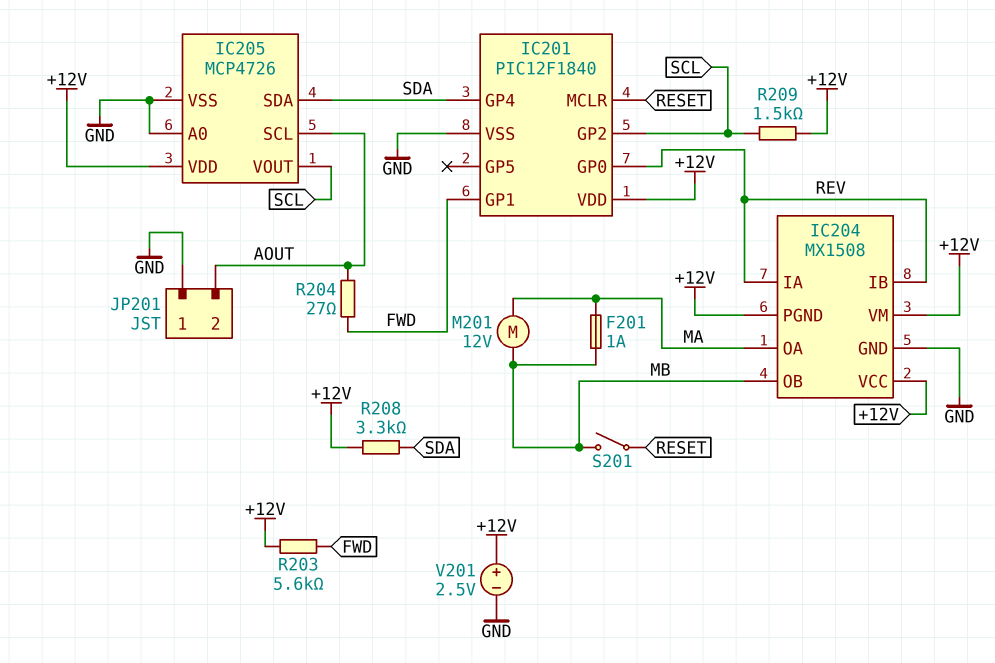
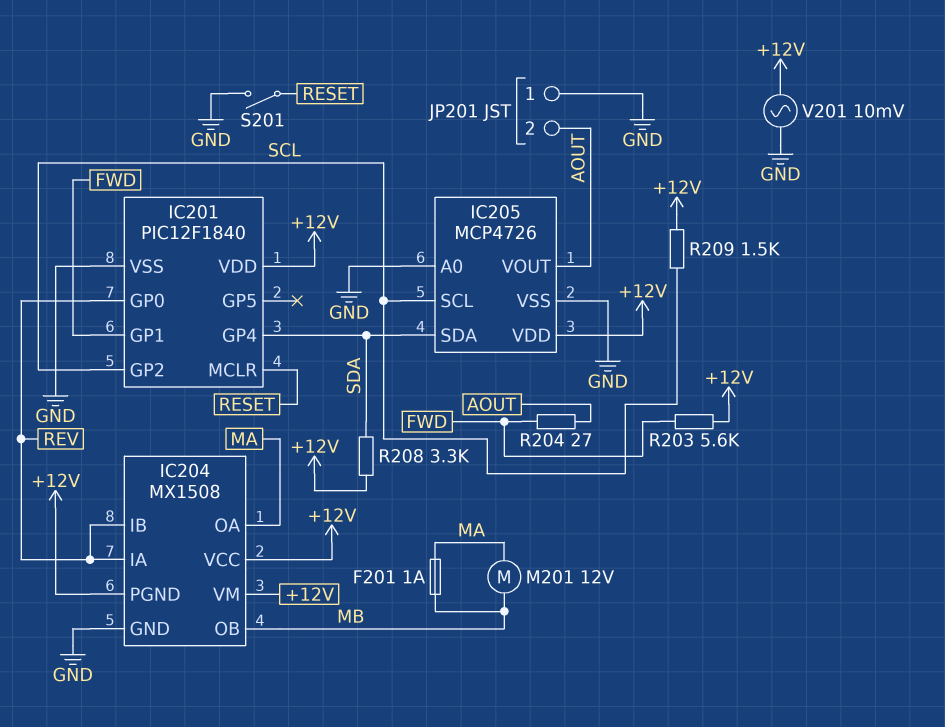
IC205 pin SCL: AOUT -> SCL
IC205 pin VOUT: SCL -> AOUT
S201: switch (MB, RESET) -> switch (GND, RESET)
V201: 2.5V (plus +12V, minus GND) -> AC 10mV (+12V, GND)

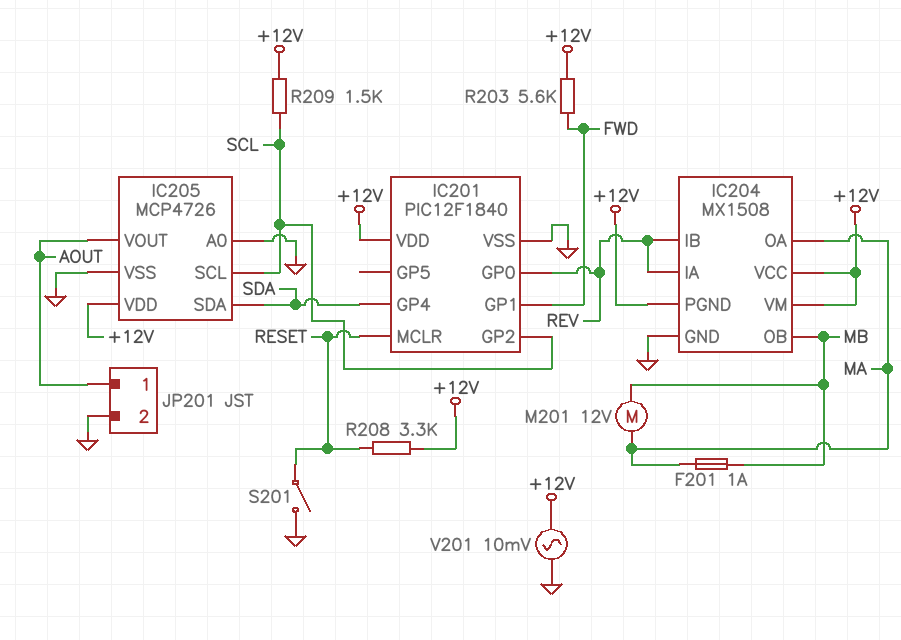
JP201 pin 1: GND -> AOUT
JP201 pin 2: AOUT -> GND
R204: 27 (AOUT, FWD) -> none
R208: 3.3k (+12V, SDA) -> 3.3k (+12V, RESET)

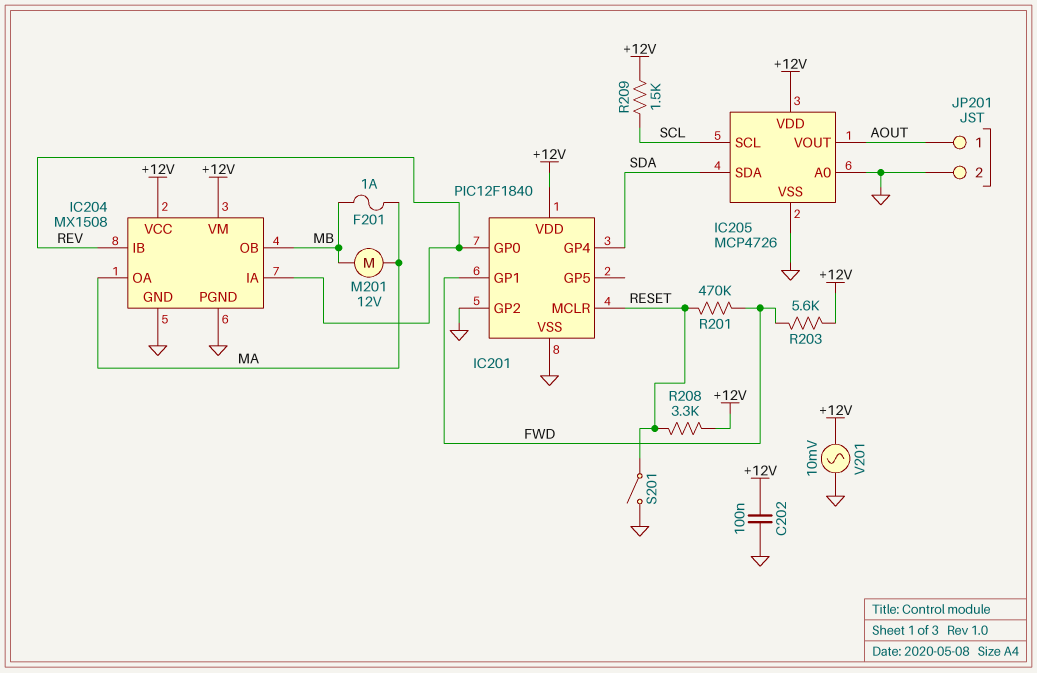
C202: none -> 100nF (+12V, GND)
IC201 pin GP2: SCL -> GND
IC204 pin PGND: +12V -> GND
R201: none -> 470k (FWD, RESET)

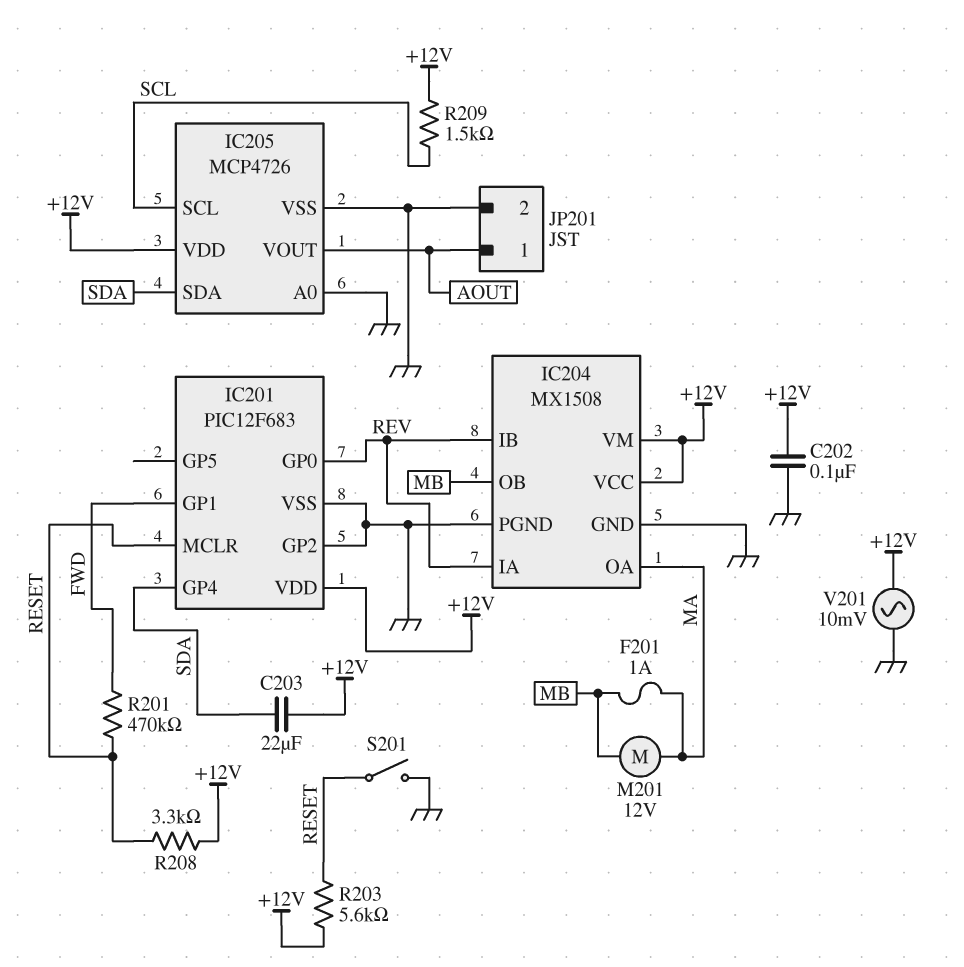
C203: none -> 22uF (+12V, SDA)
IC201: PIC12F1840 -> PIC12F683
R203: 5.6k (+12V, FWD) -> 5.6k (+12V, RESET)

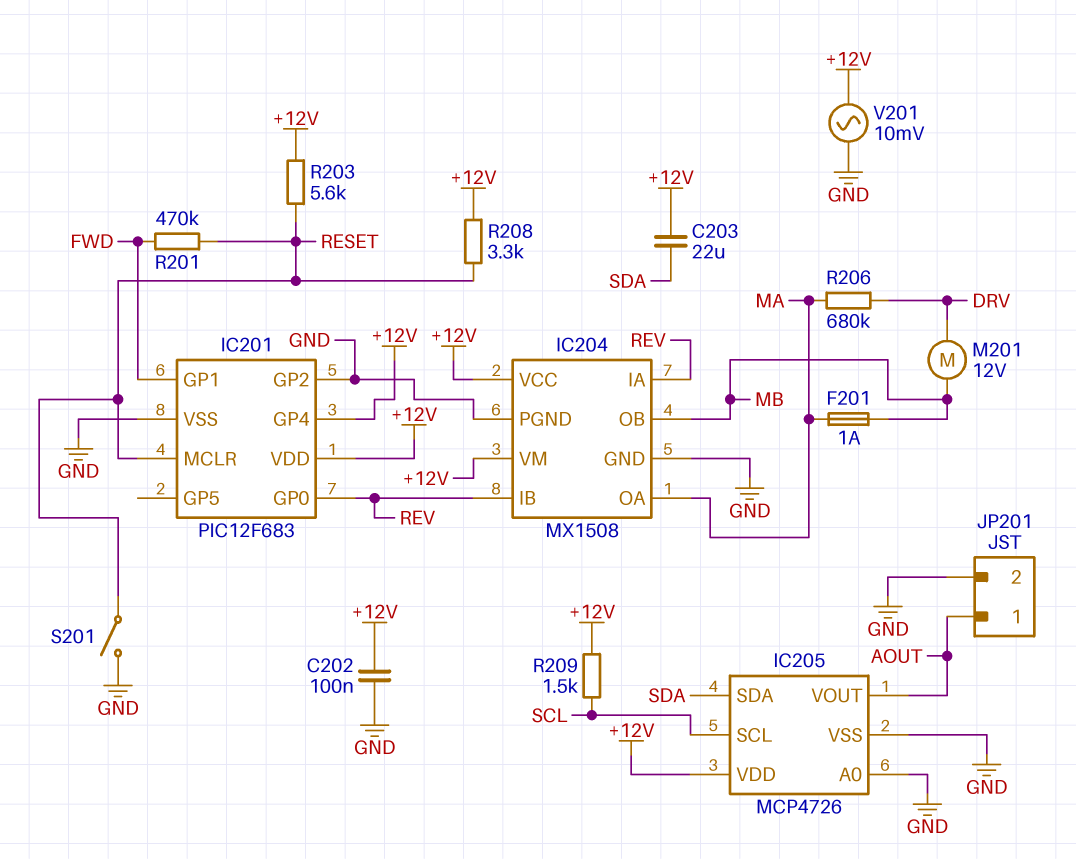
IC201 pin GP4: SDA -> +12V
M201: motor 12V (MA, MB) -> motor 12V (DRV, MB)
R206: none -> 680k (DRV, MA)

